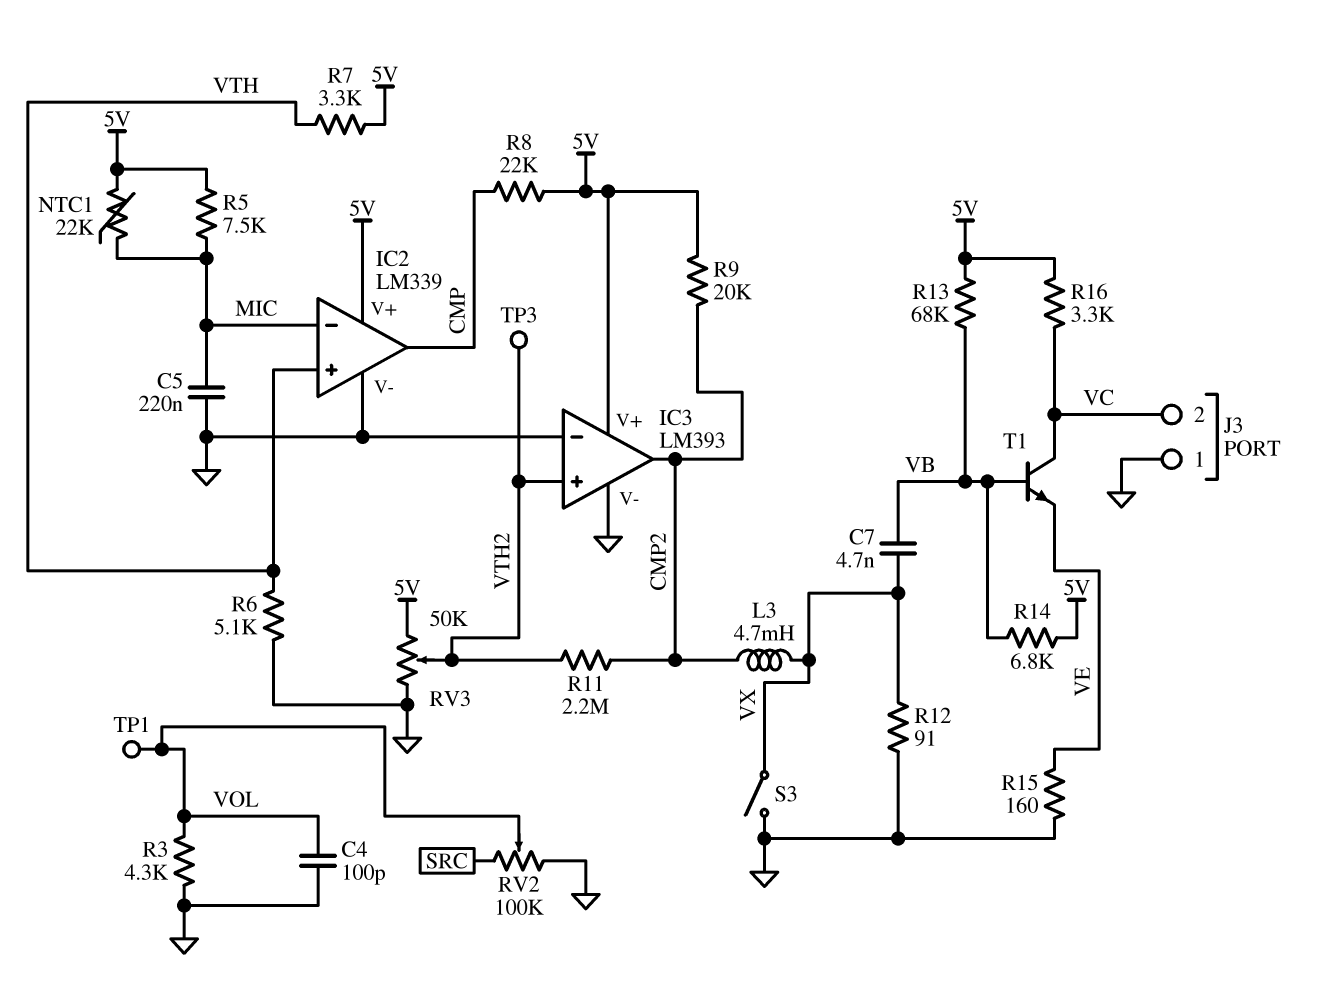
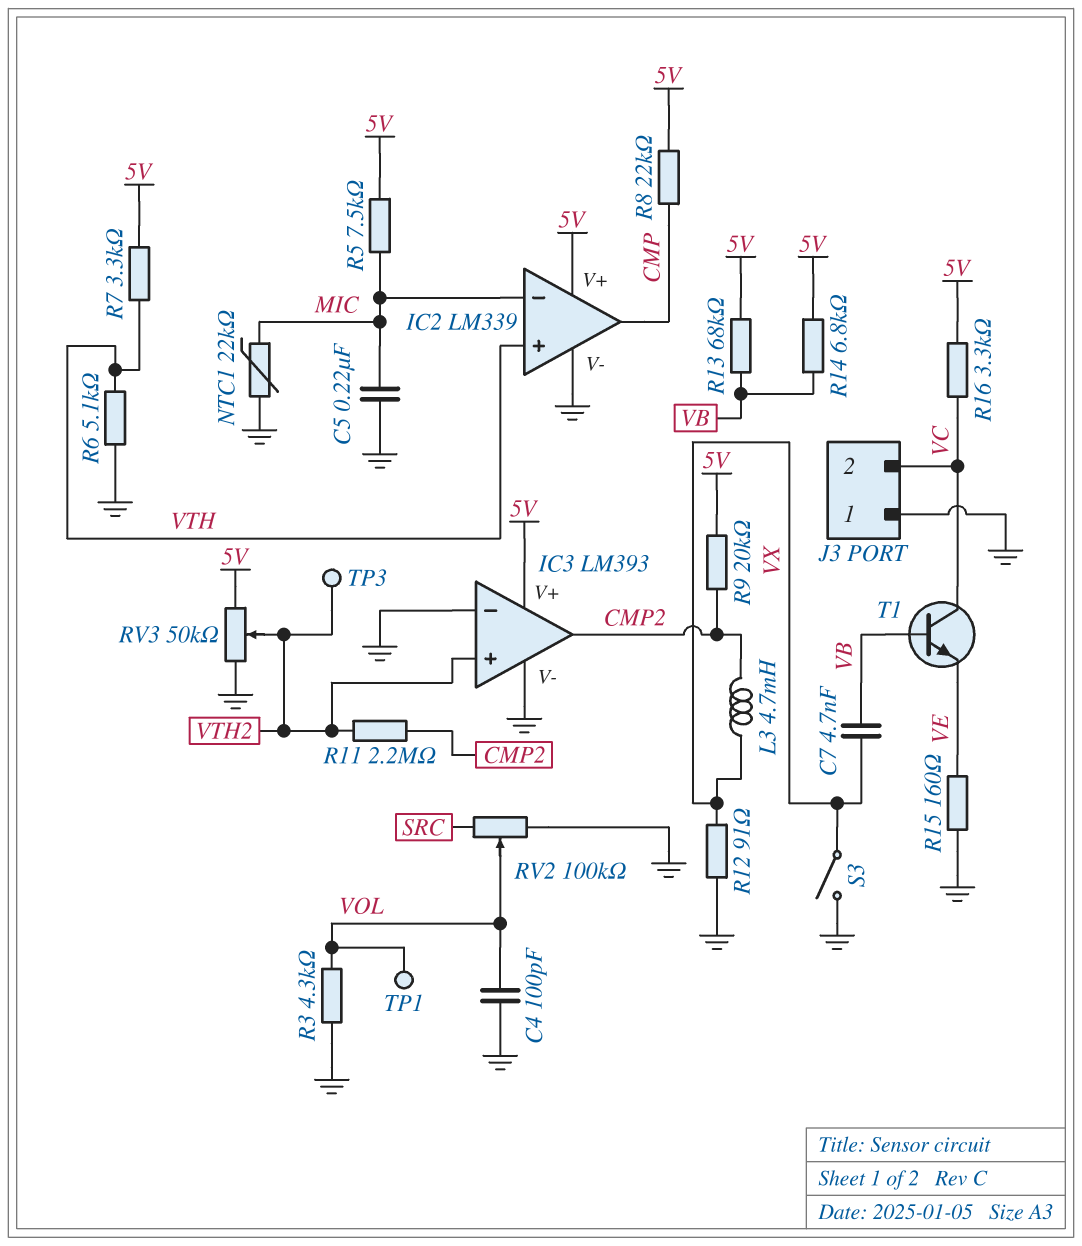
NTC1: 22k (5V, MIC) -> 22k (GND, MIC)

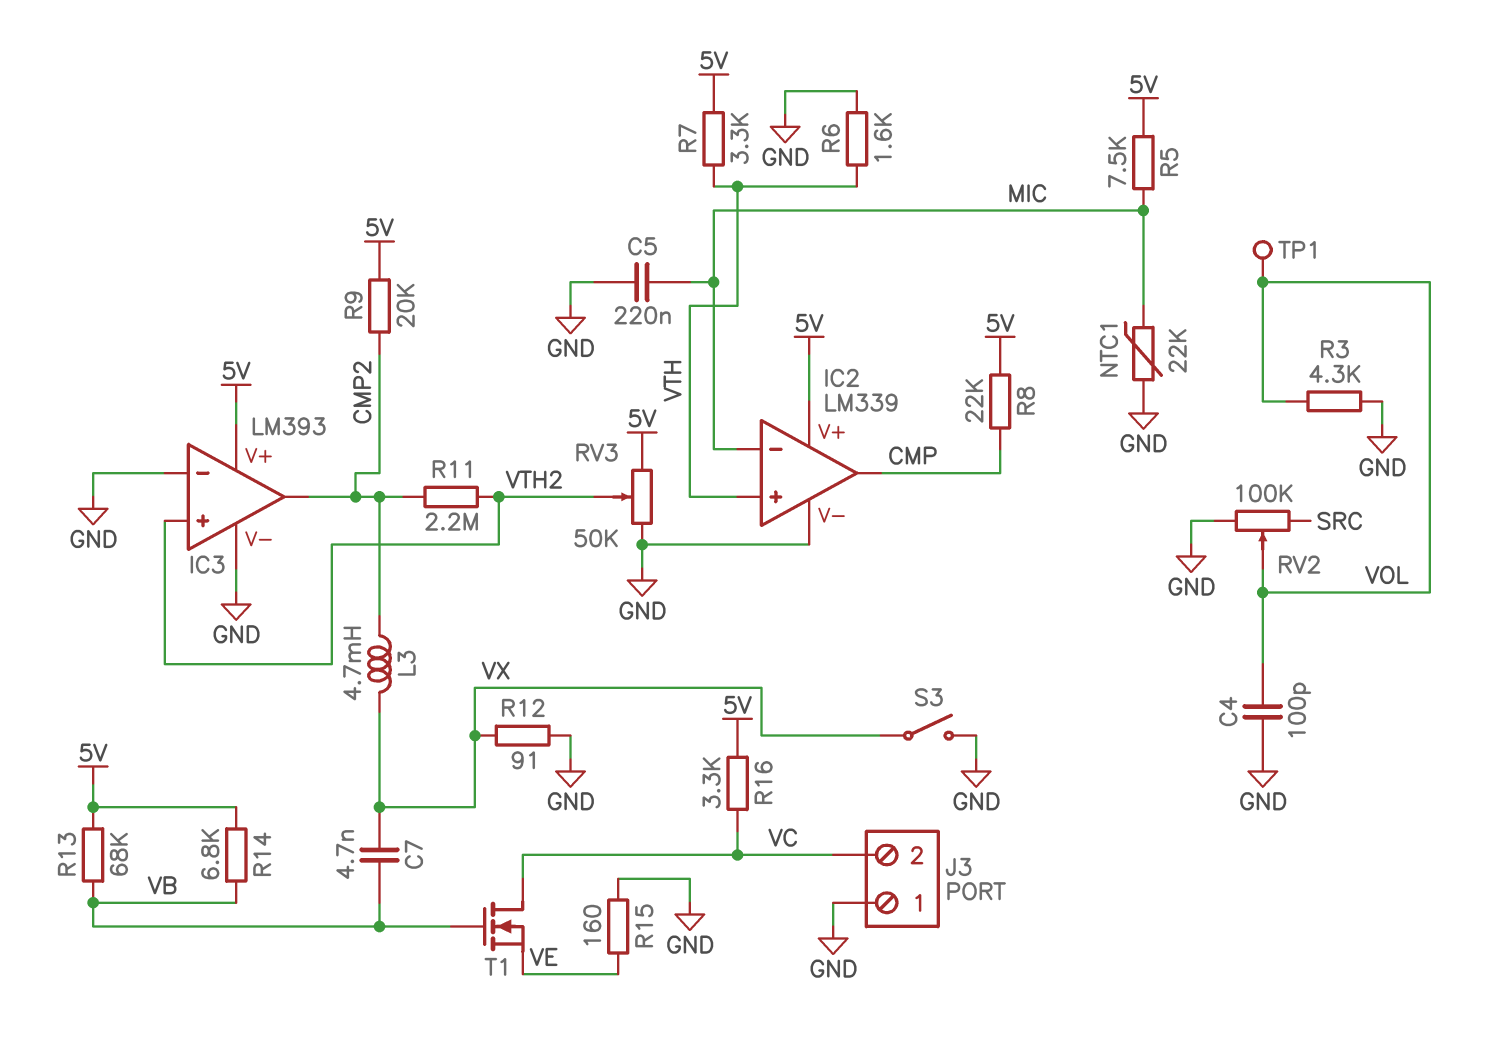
R6: 5.1k (GND, VTH) -> 1.6k (GND, VTH)
T1: NPN (B VB, C VC, E VE) -> NMOS (G VB, D VC, S VE)
TP3: test point (VTH2) -> none

